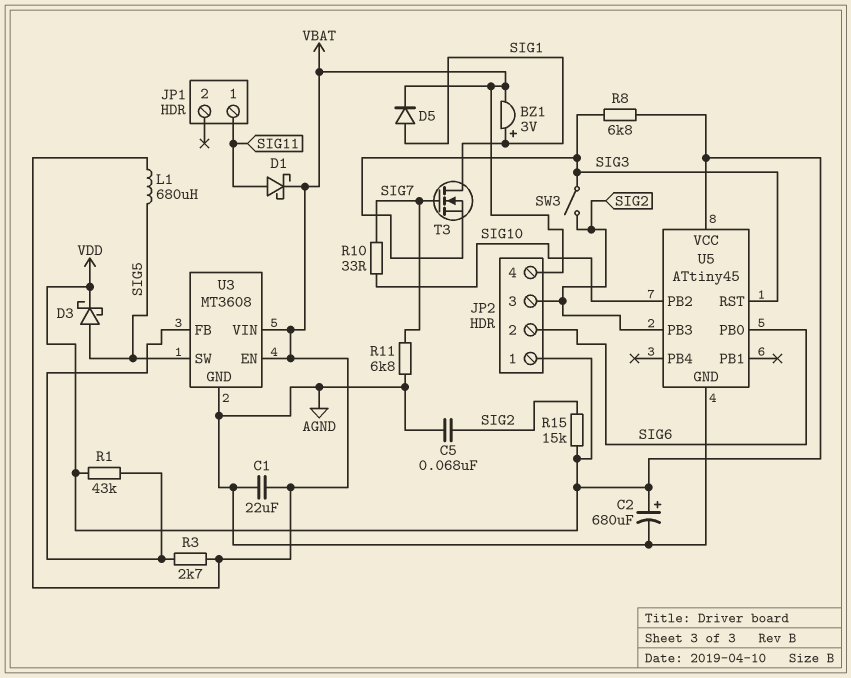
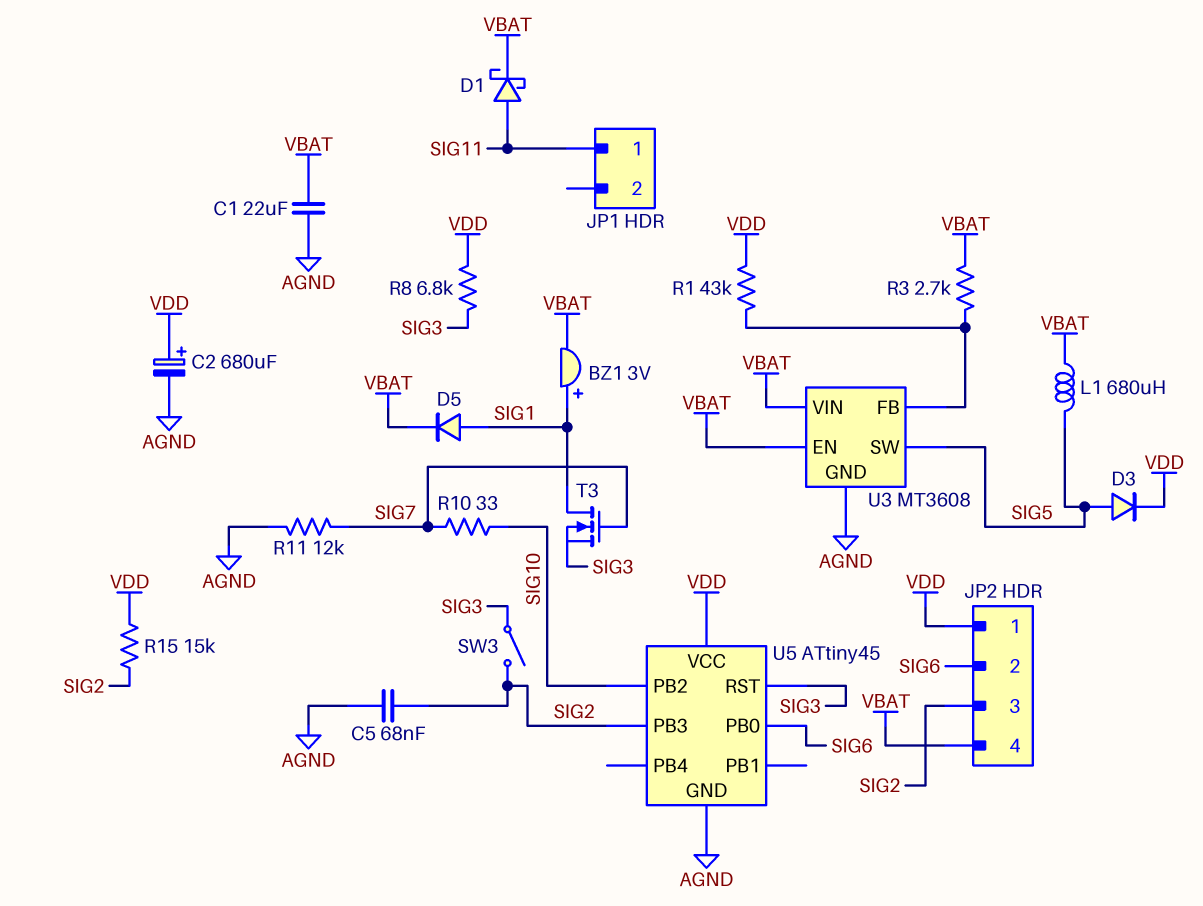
D3: schottky (A SIG5, K VDD) -> diode (A SIG5, K VDD)
R11: 6.8k (AGND, SIG7) -> 12k (AGND, SIG7)

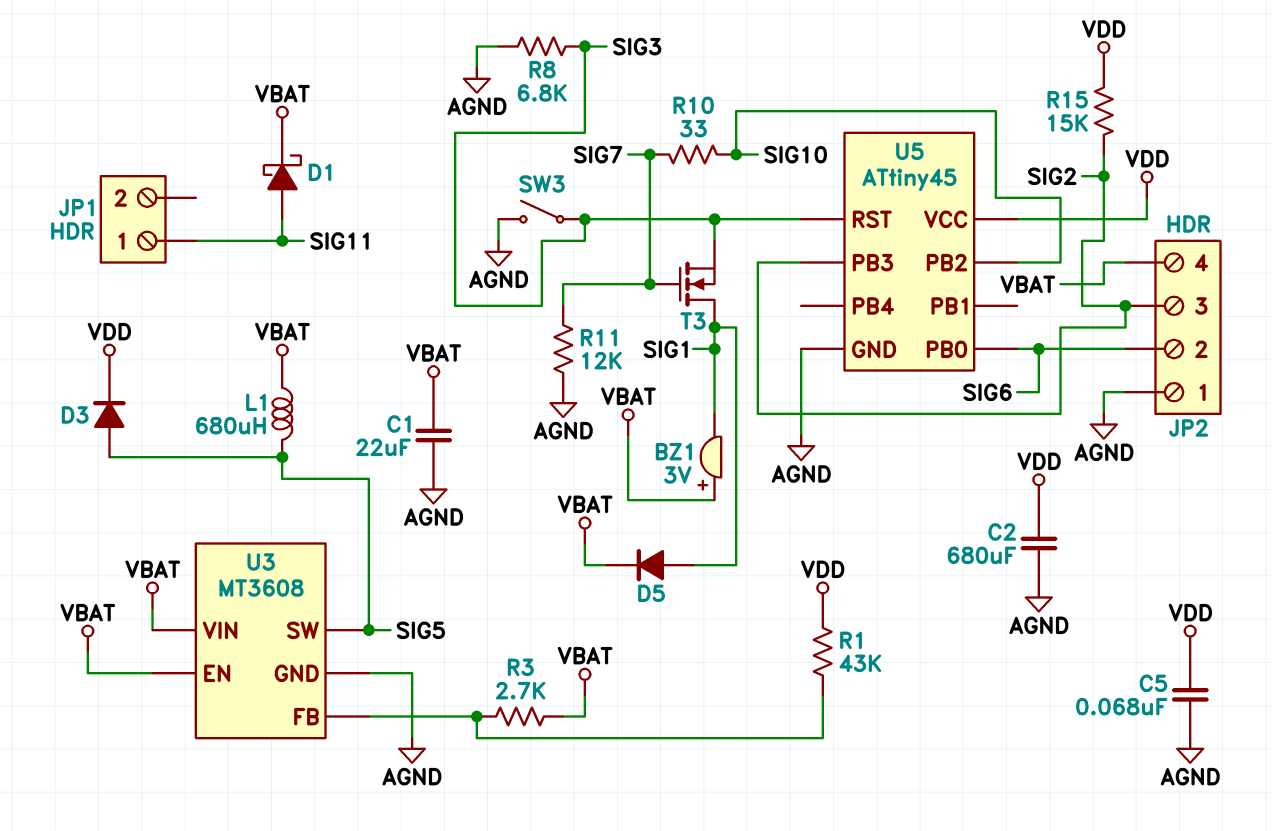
BZ1: buzzer 3V (plus SIG1, minus VBAT) -> buzzer 3V (plus VBAT, minus SIG1)
C2: 680uF (plus VDD, minus AGND) -> 680uF (AGND, VDD)
C5: 68nF (AGND, SIG2) -> 68nF (AGND, VDD)
JP2 pin 1: VDD -> AGND
R8: 6.8k (SIG3, VDD) -> 6.8k (AGND, SIG3)
SW3: switch (SIG2, SIG3) -> switch (AGND, SIG3)

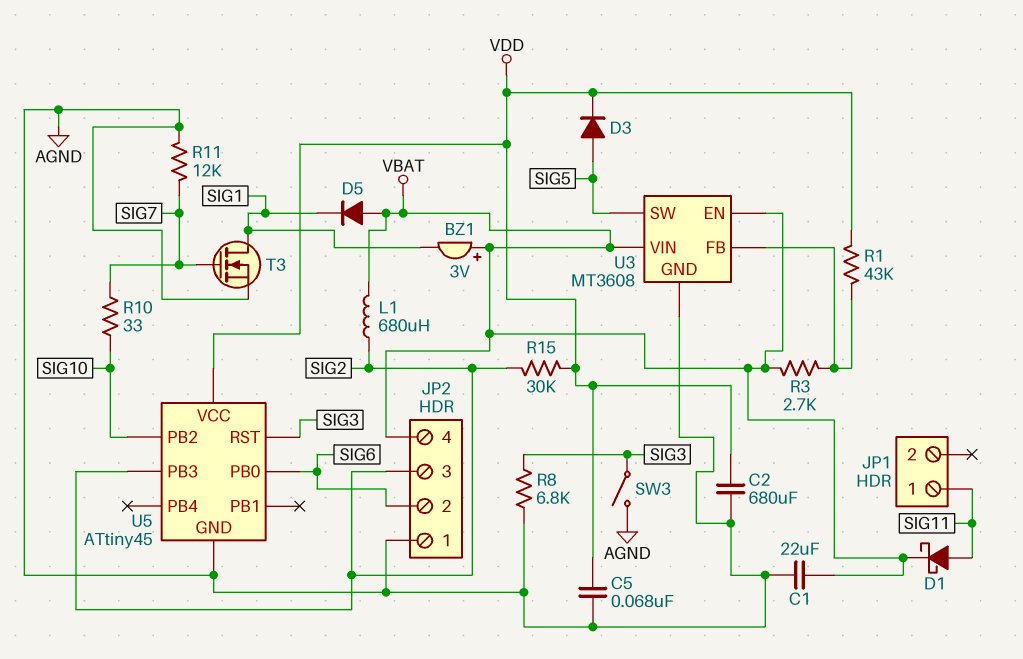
D5: diode (A SIG1, K VBAT) -> diode (A VBAT, K SIG1)
L1: 680uH (SIG5, VBAT) -> 680uH (SIG2, VBAT)
R15: 15k (SIG2, VDD) -> 30k (SIG2, VDD)
T3: NMOS (G SIG7, D SIG1, S SIG3) -> NMOS (G SIG7, D SIG1, S AGND)

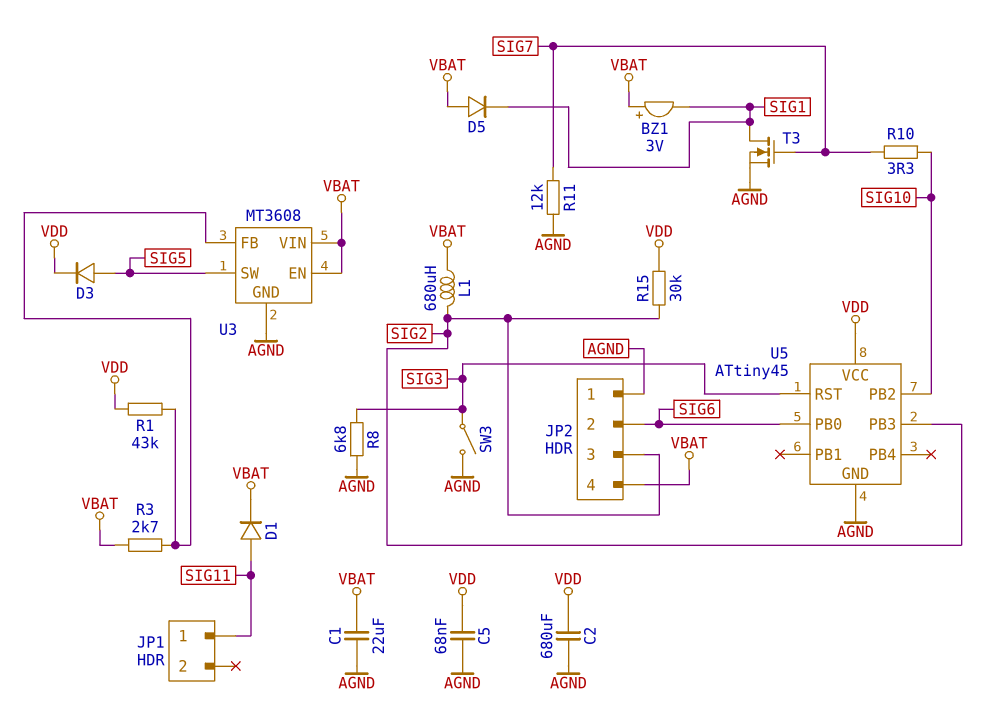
D1: schottky (A SIG11, K VBAT) -> diode (A SIG11, K VBAT)
R10: 33 (SIG7, SIG10) -> 3.3 (SIG7, SIG10)

